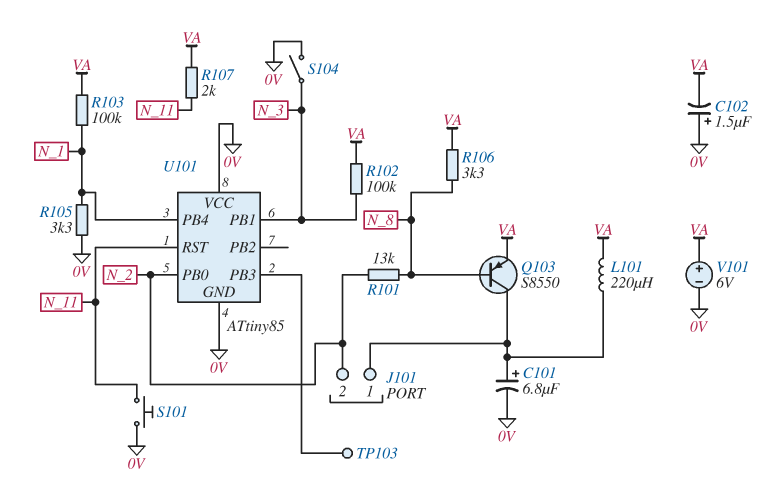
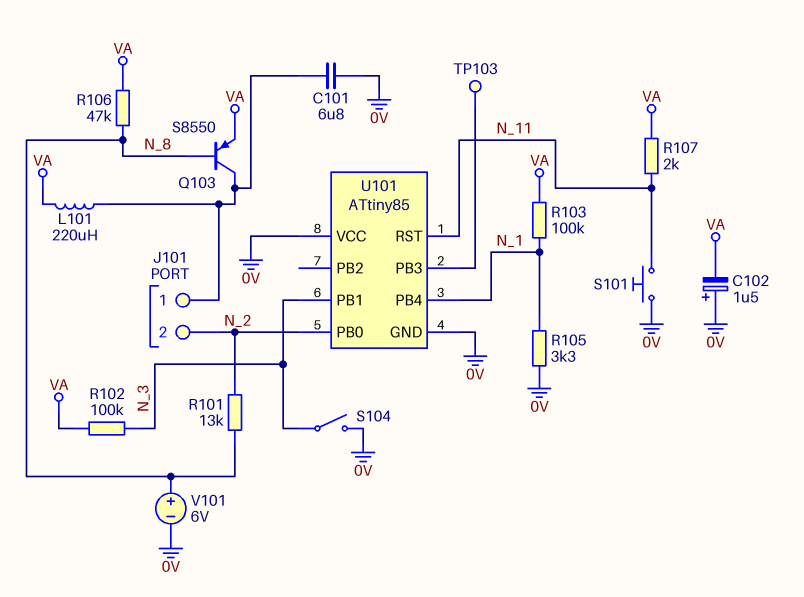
C101: 6.8uF (plus J101/1, minus 0V) -> 6.8uF (0V, J101/1)
R106: 3.3k (N_8, VA) -> 47k (N_8, VA)
V101: 6V (plus VA, minus 0V) -> 6V (plus N_8, minus 0V)

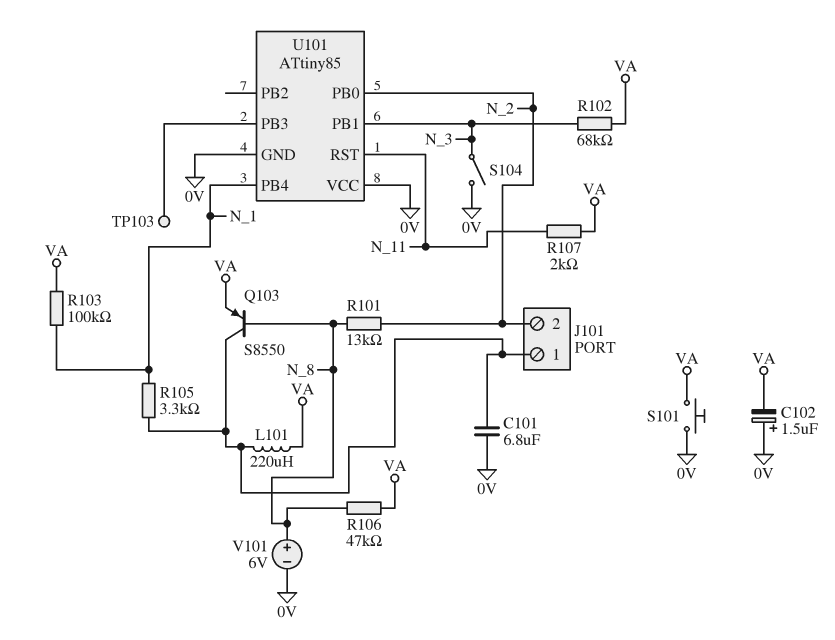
R102: 100k (N_3, VA) -> 68k (N_3, VA)
R105: 3.3k (0V, N_1) -> 3.3k (J101/1, N_1)
S101: button (0V, N_11) -> button (0V, VA)

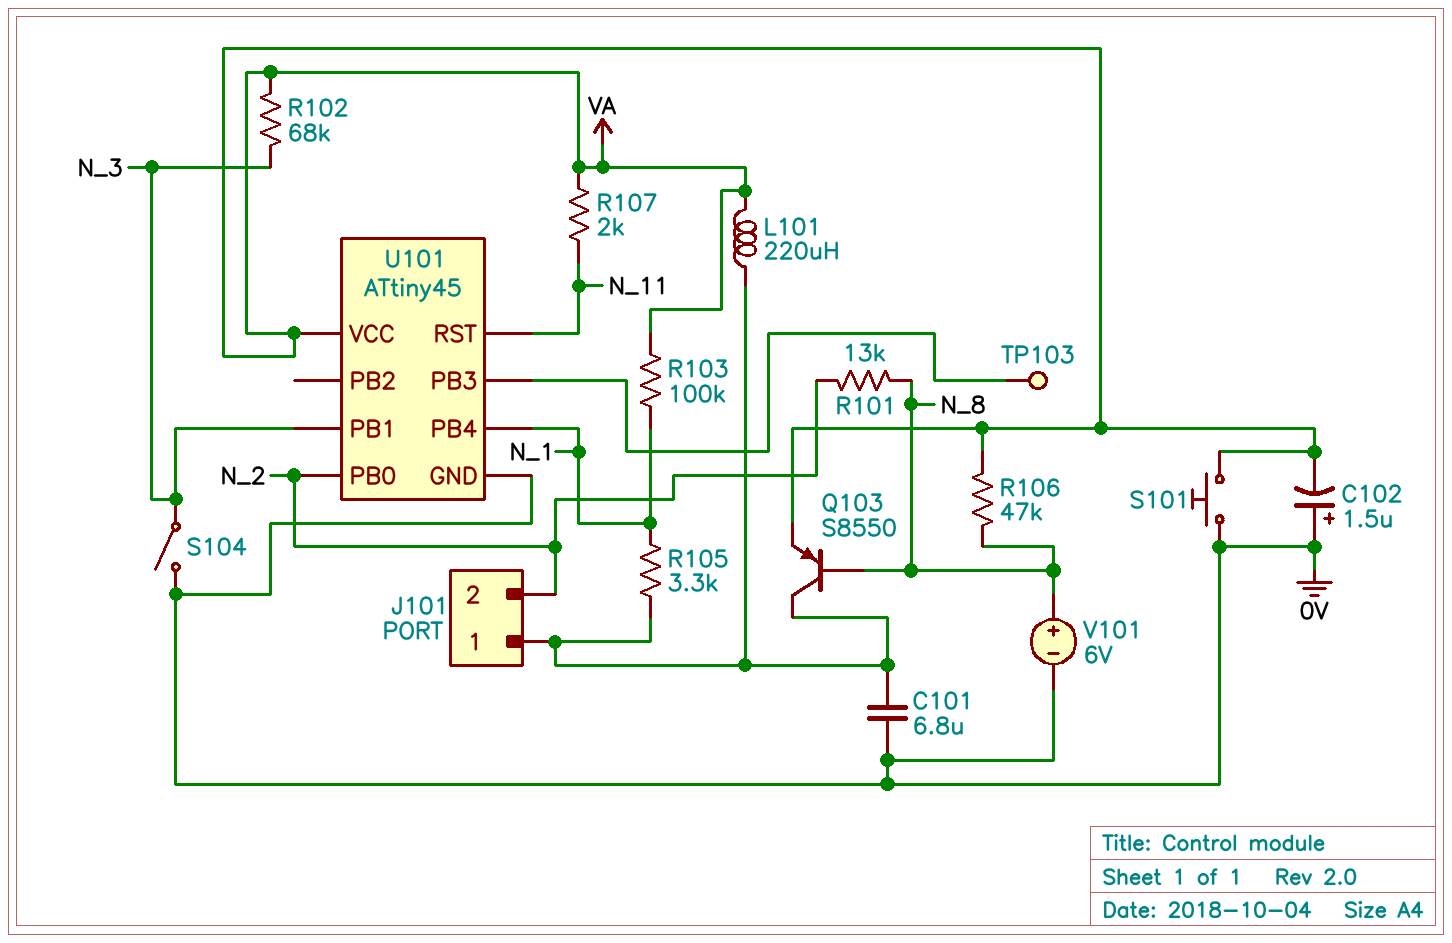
U101: ATtiny85 -> ATtiny45
U101 pin VCC: 0V -> VA

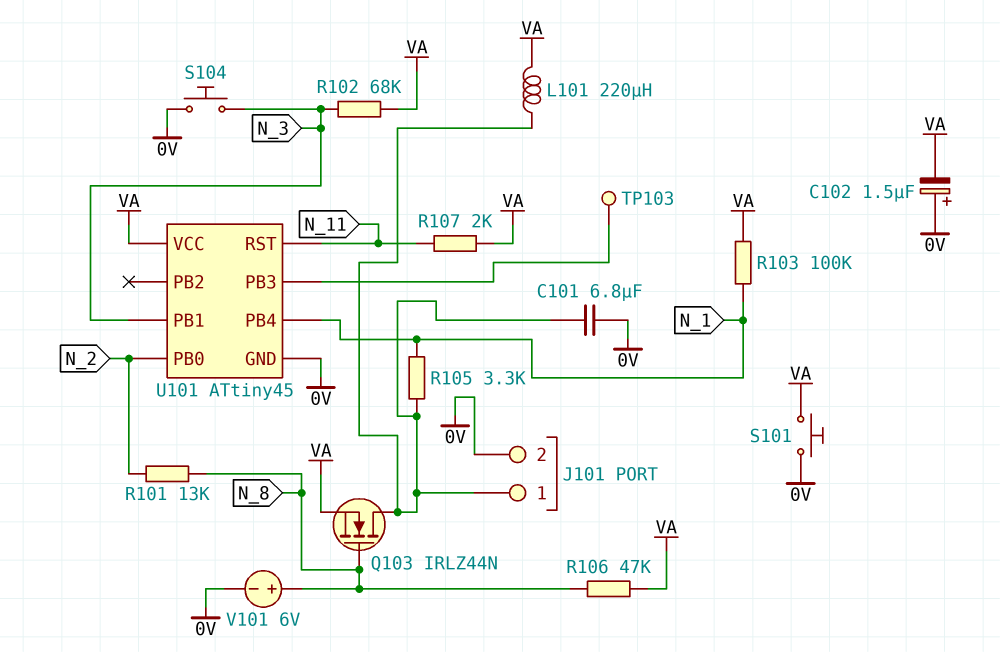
J101 pin 2: N_2 -> 0V
Q103: PNP S8550 (B N_8, C J101/1, E VA) -> NMOS IRLZ44N (G N_8, D J101/1, S VA)
S104: switch (0V, N_3) -> button (0V, N_3)

